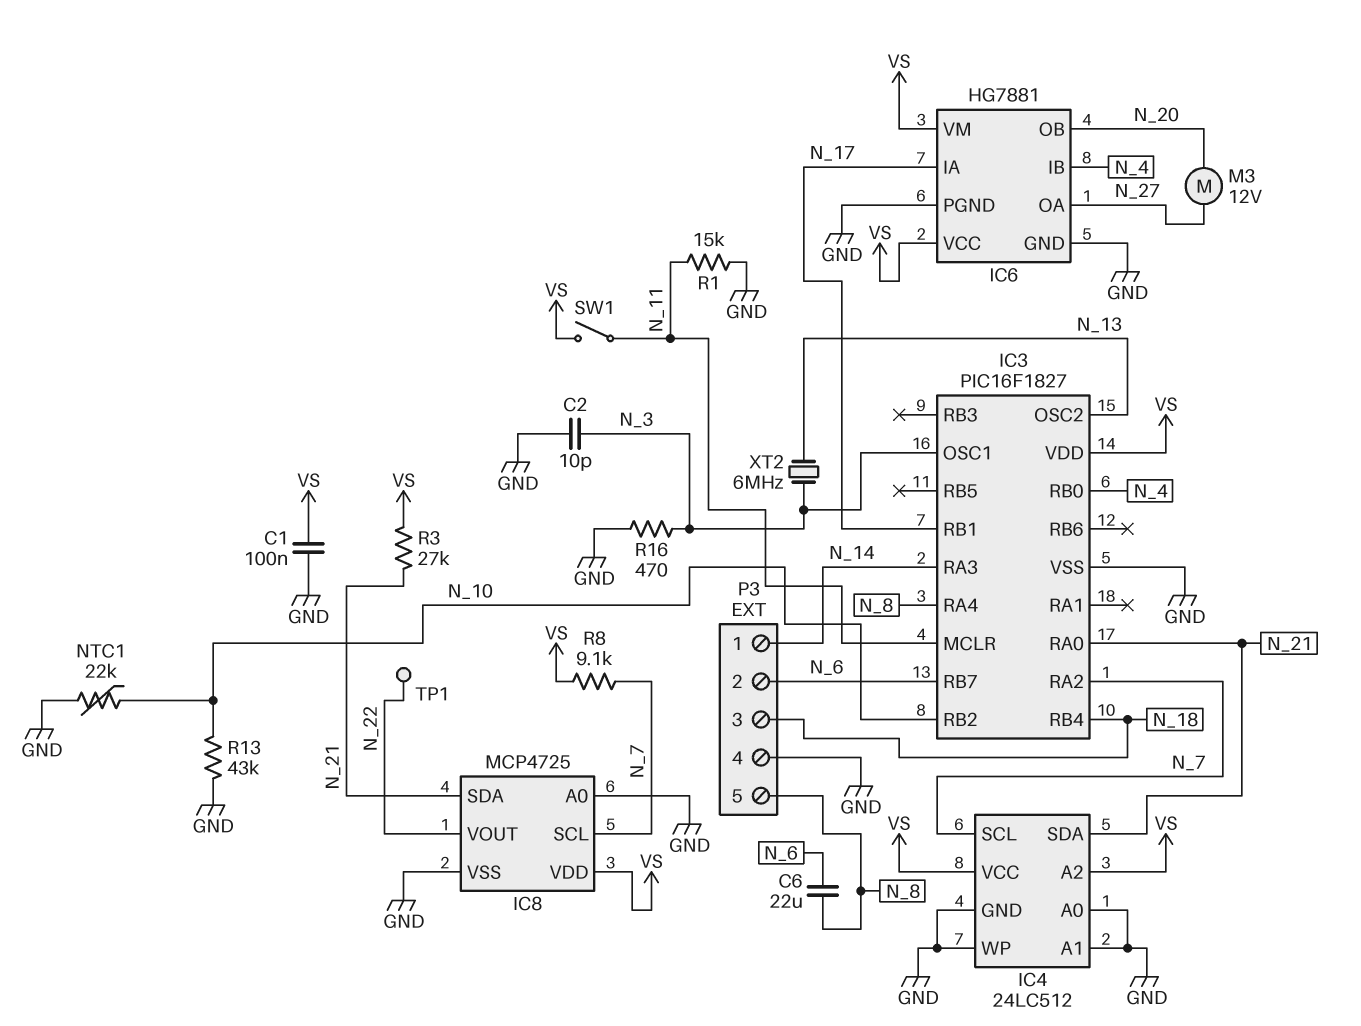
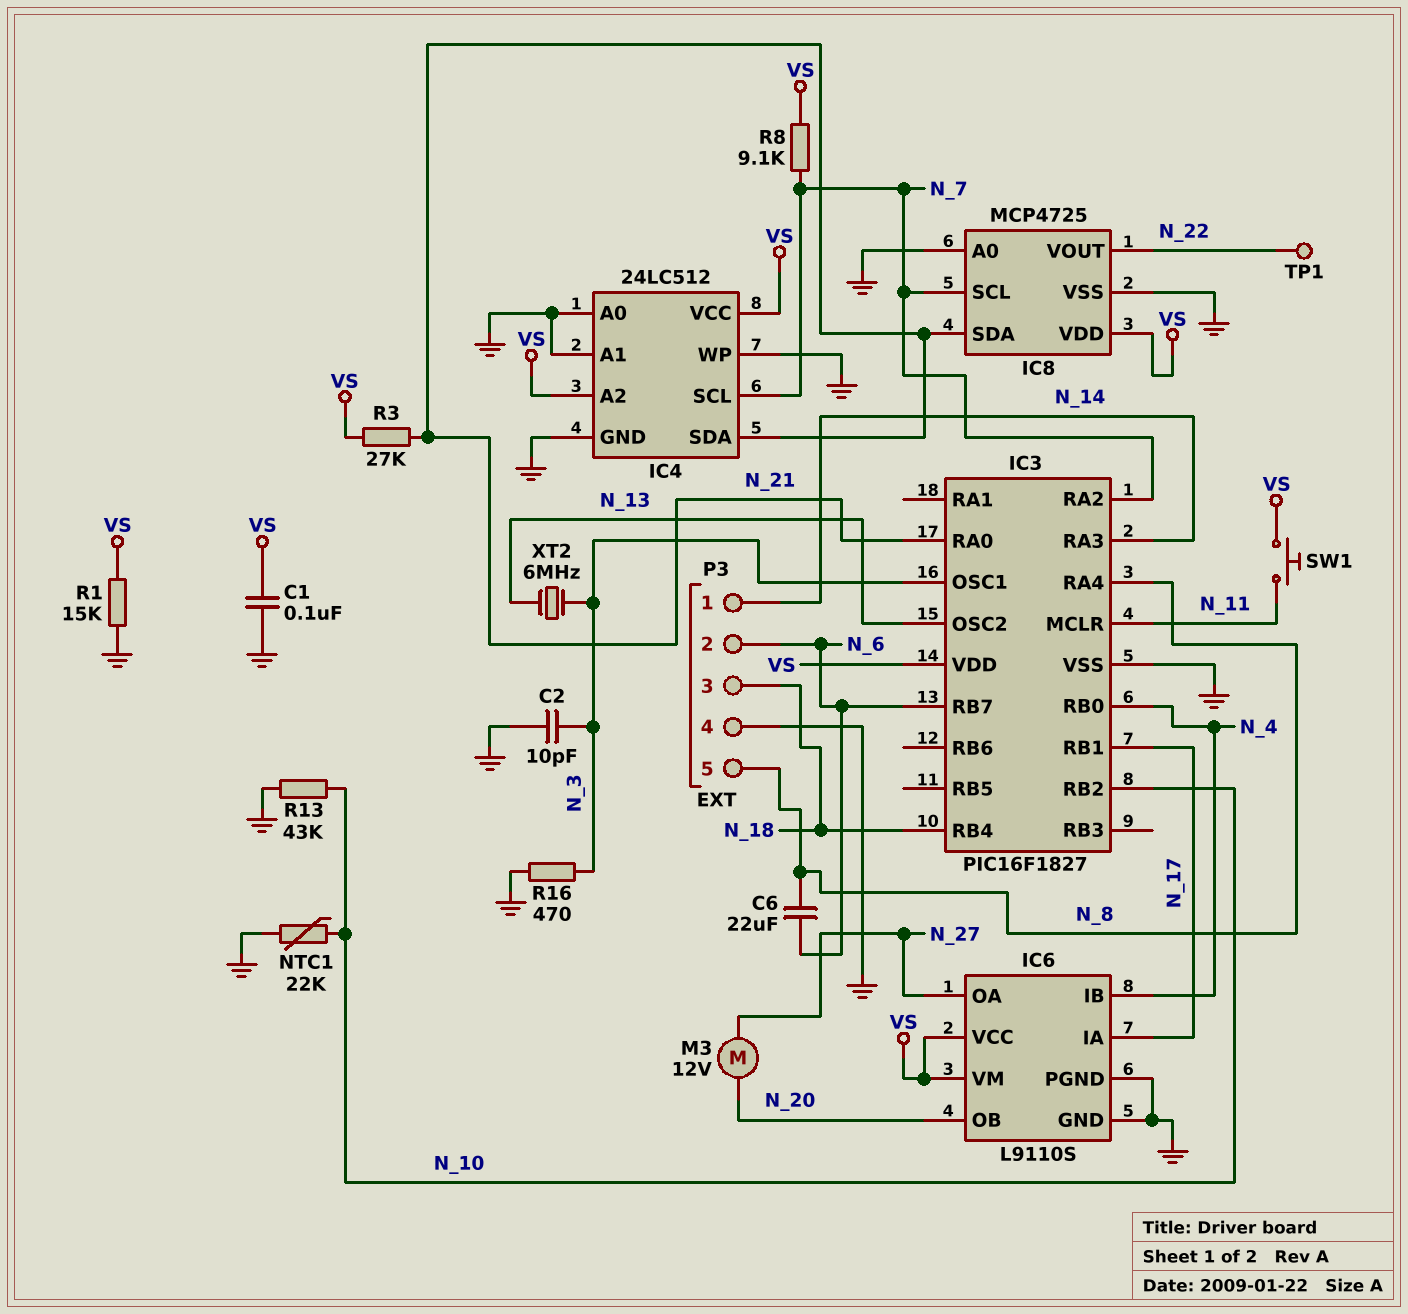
IC6: HG7881 -> L9110S
R1: 15k (GND, N_11) -> 15k (GND, VS)
SW1: switch (N_11, VS) -> button (N_11, VS)

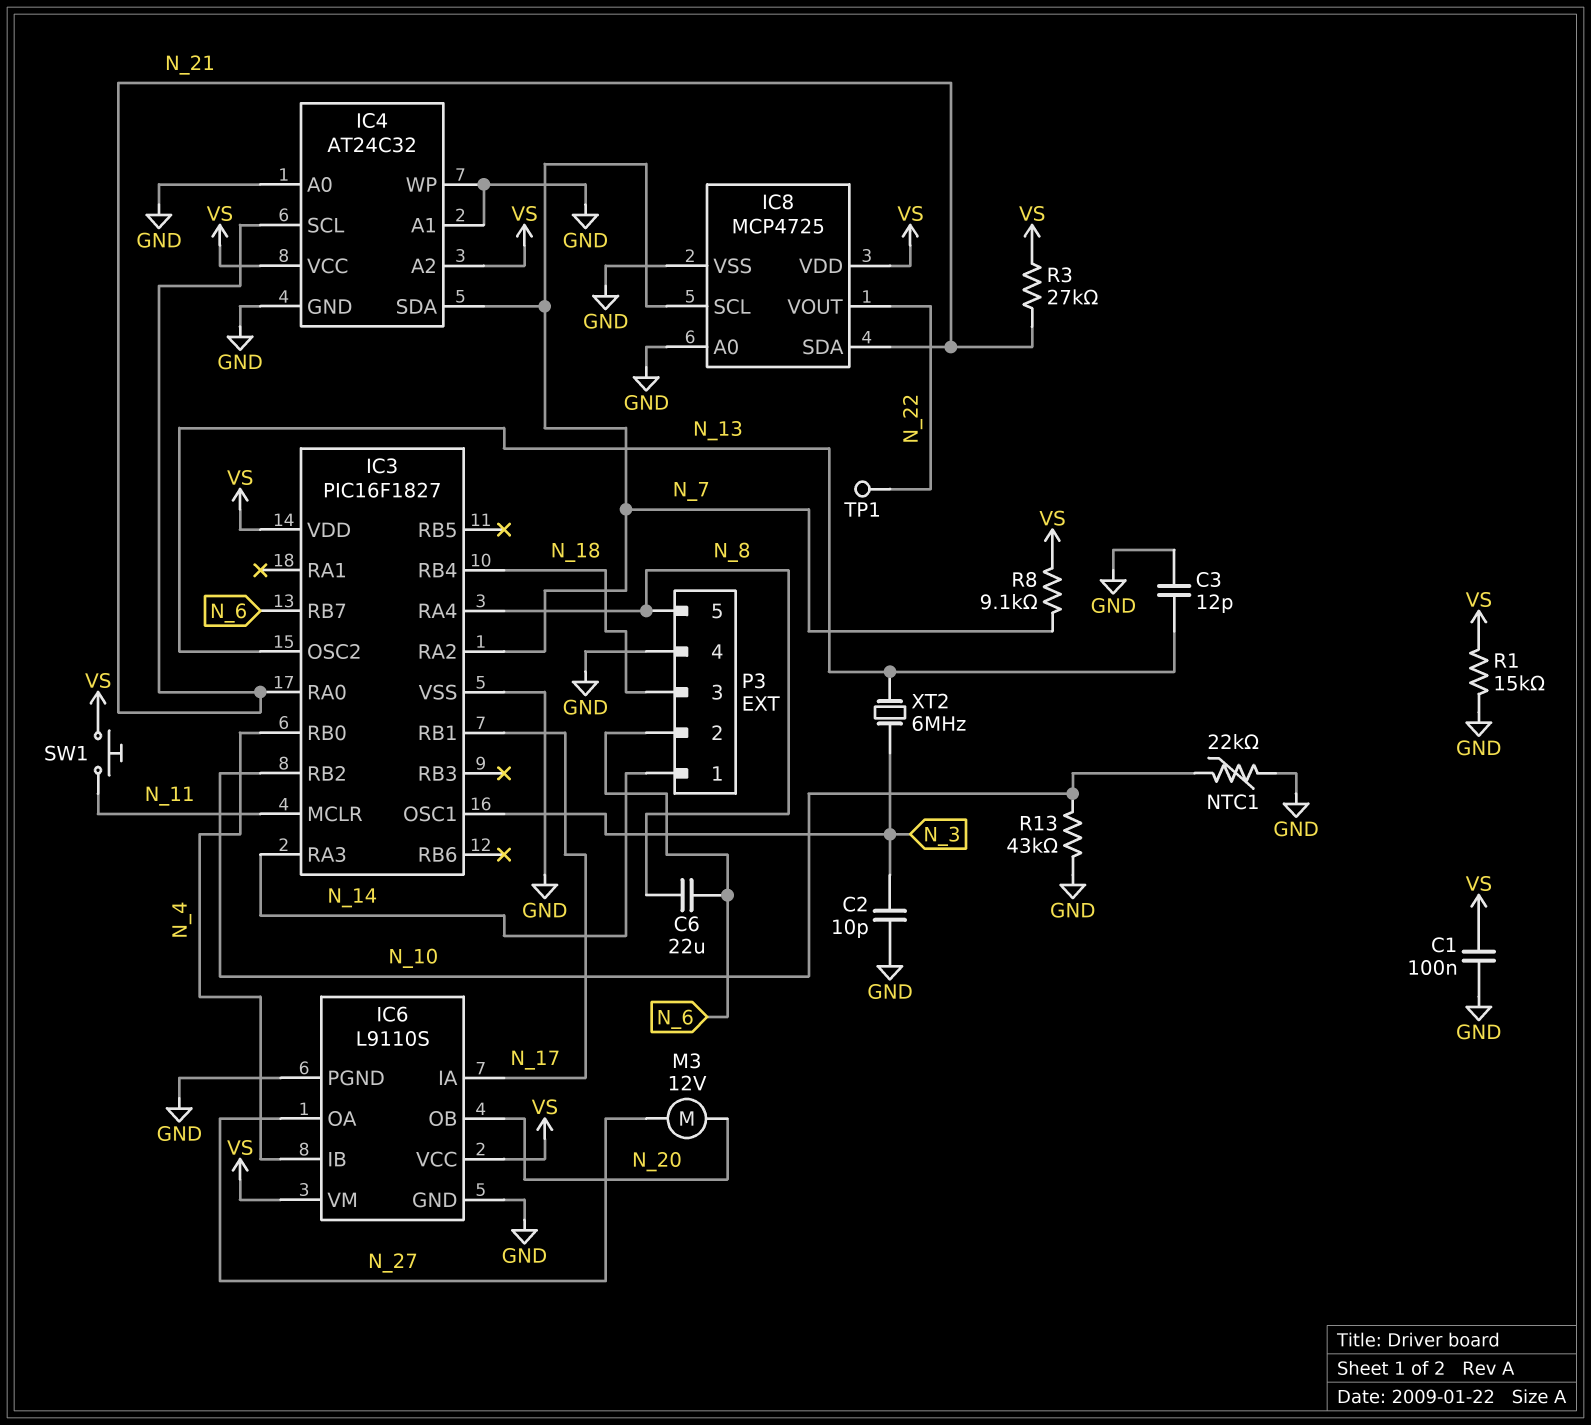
C3: none -> 12pF (GND, N_13)
IC4: 24LC512 -> AT24C32
IC4 pin SCL: N_7 -> N_21
IC4 pin SDA: N_21 -> N_7
R16: 470 (GND, N_3) -> none

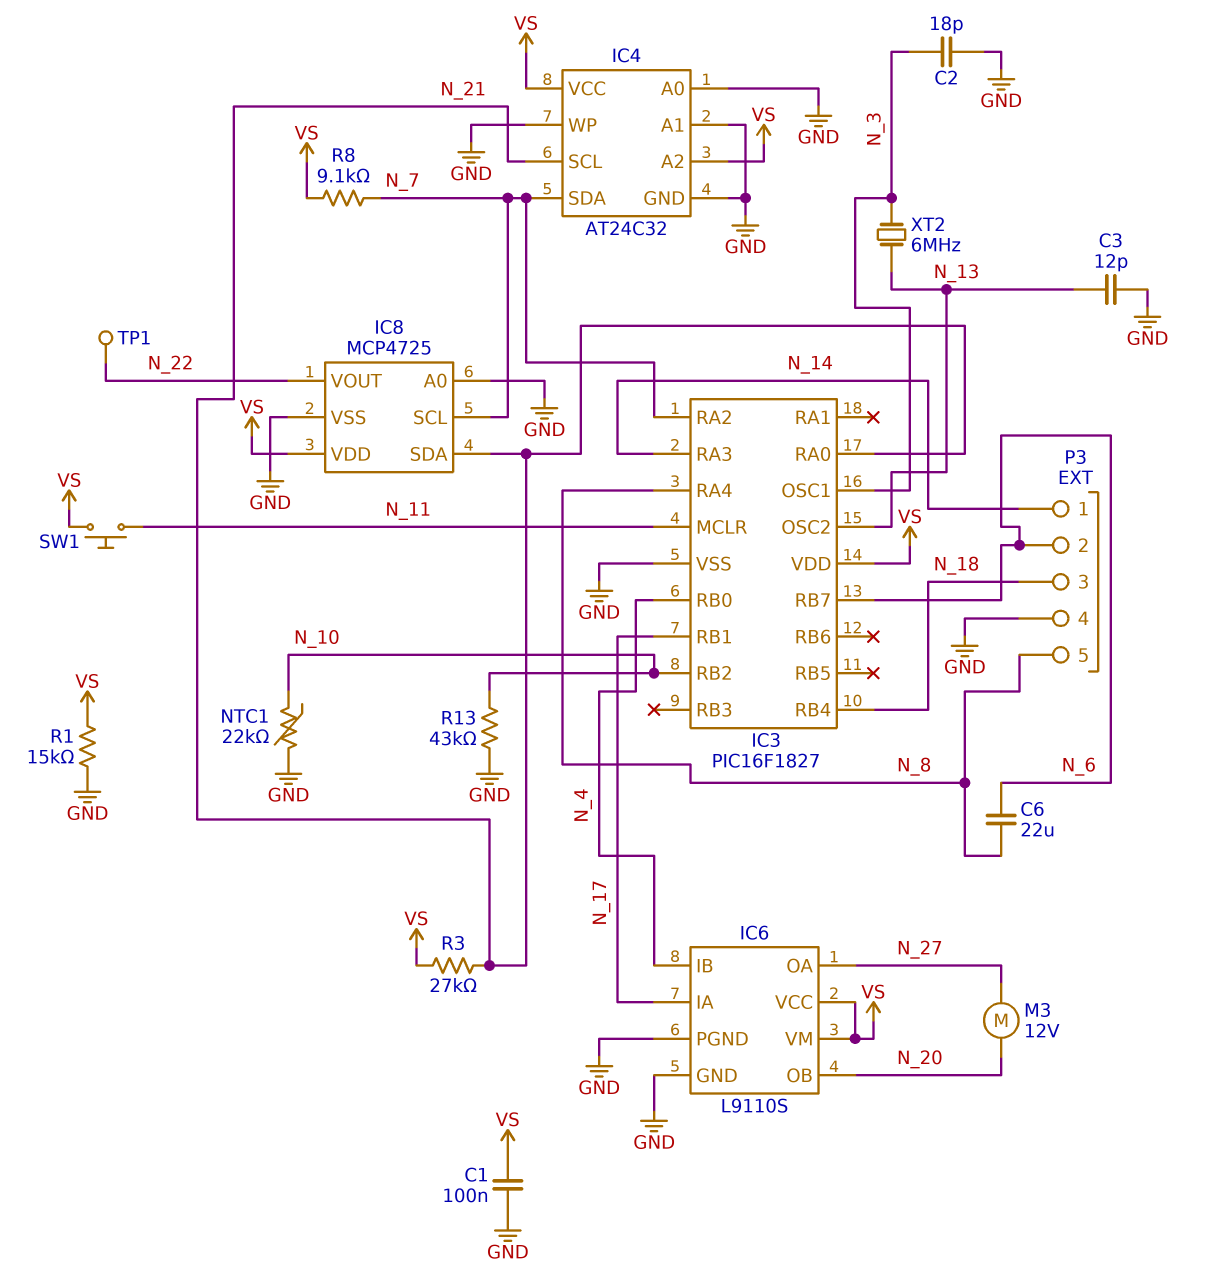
C2: 10pF (GND, N_3) -> 18pF (GND, N_3)

